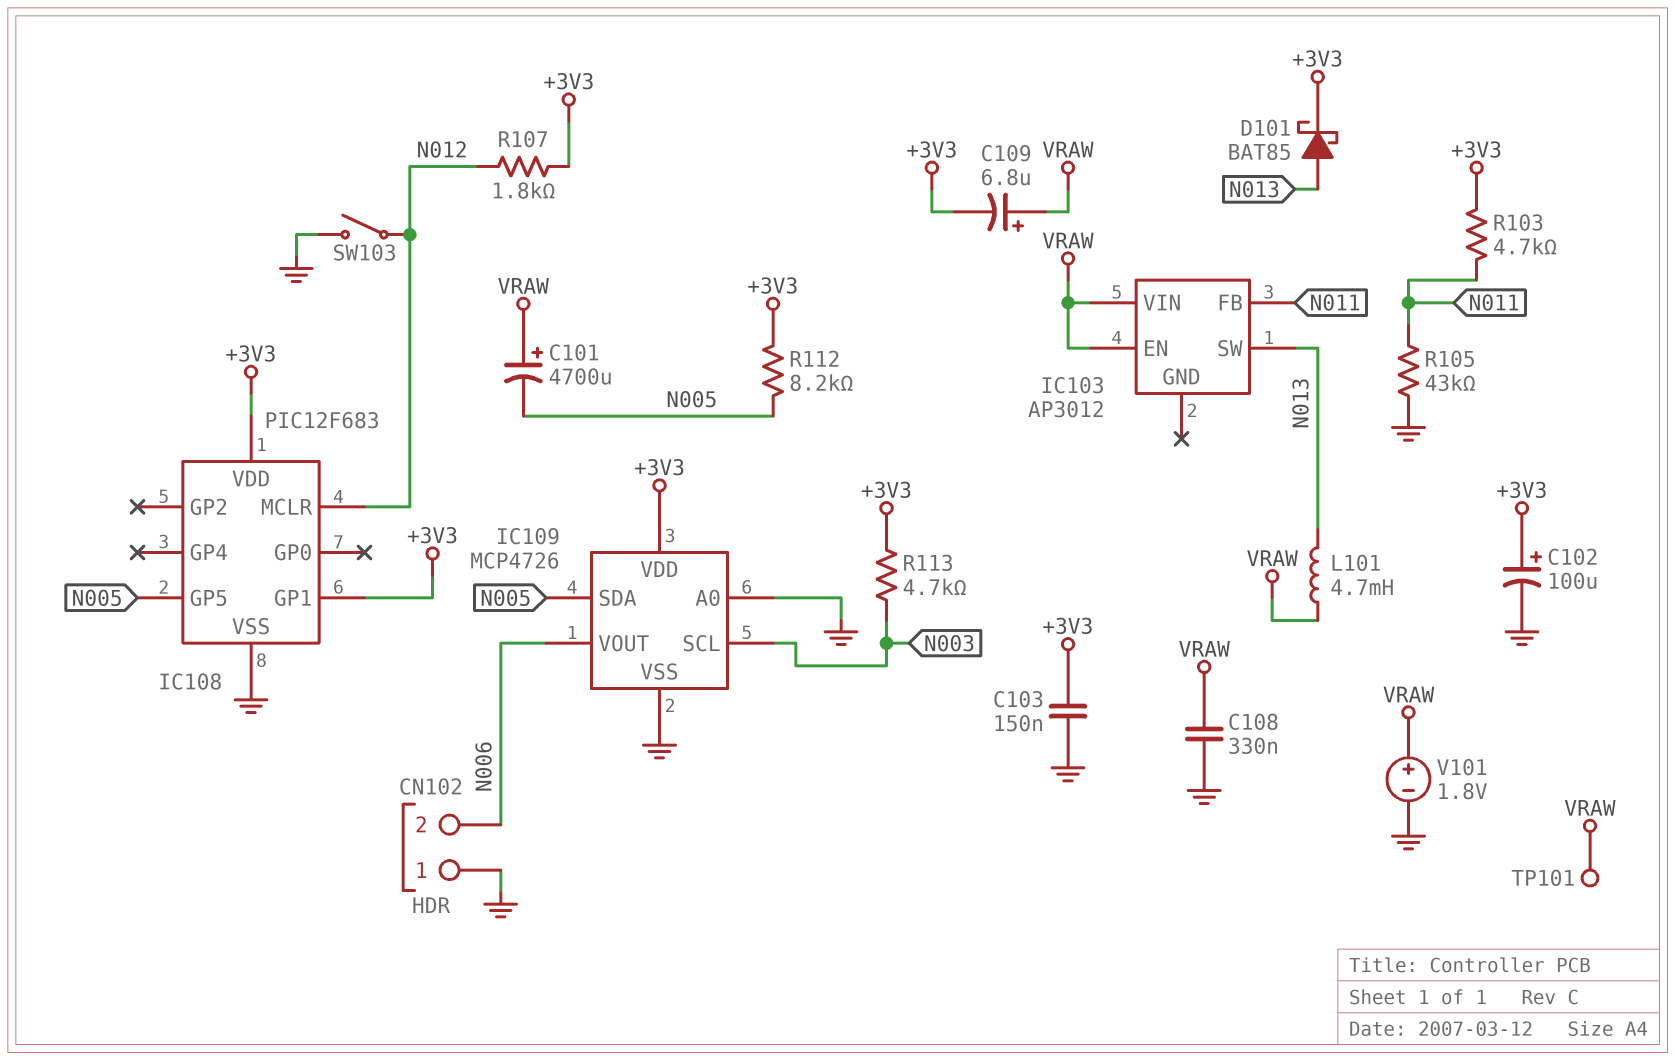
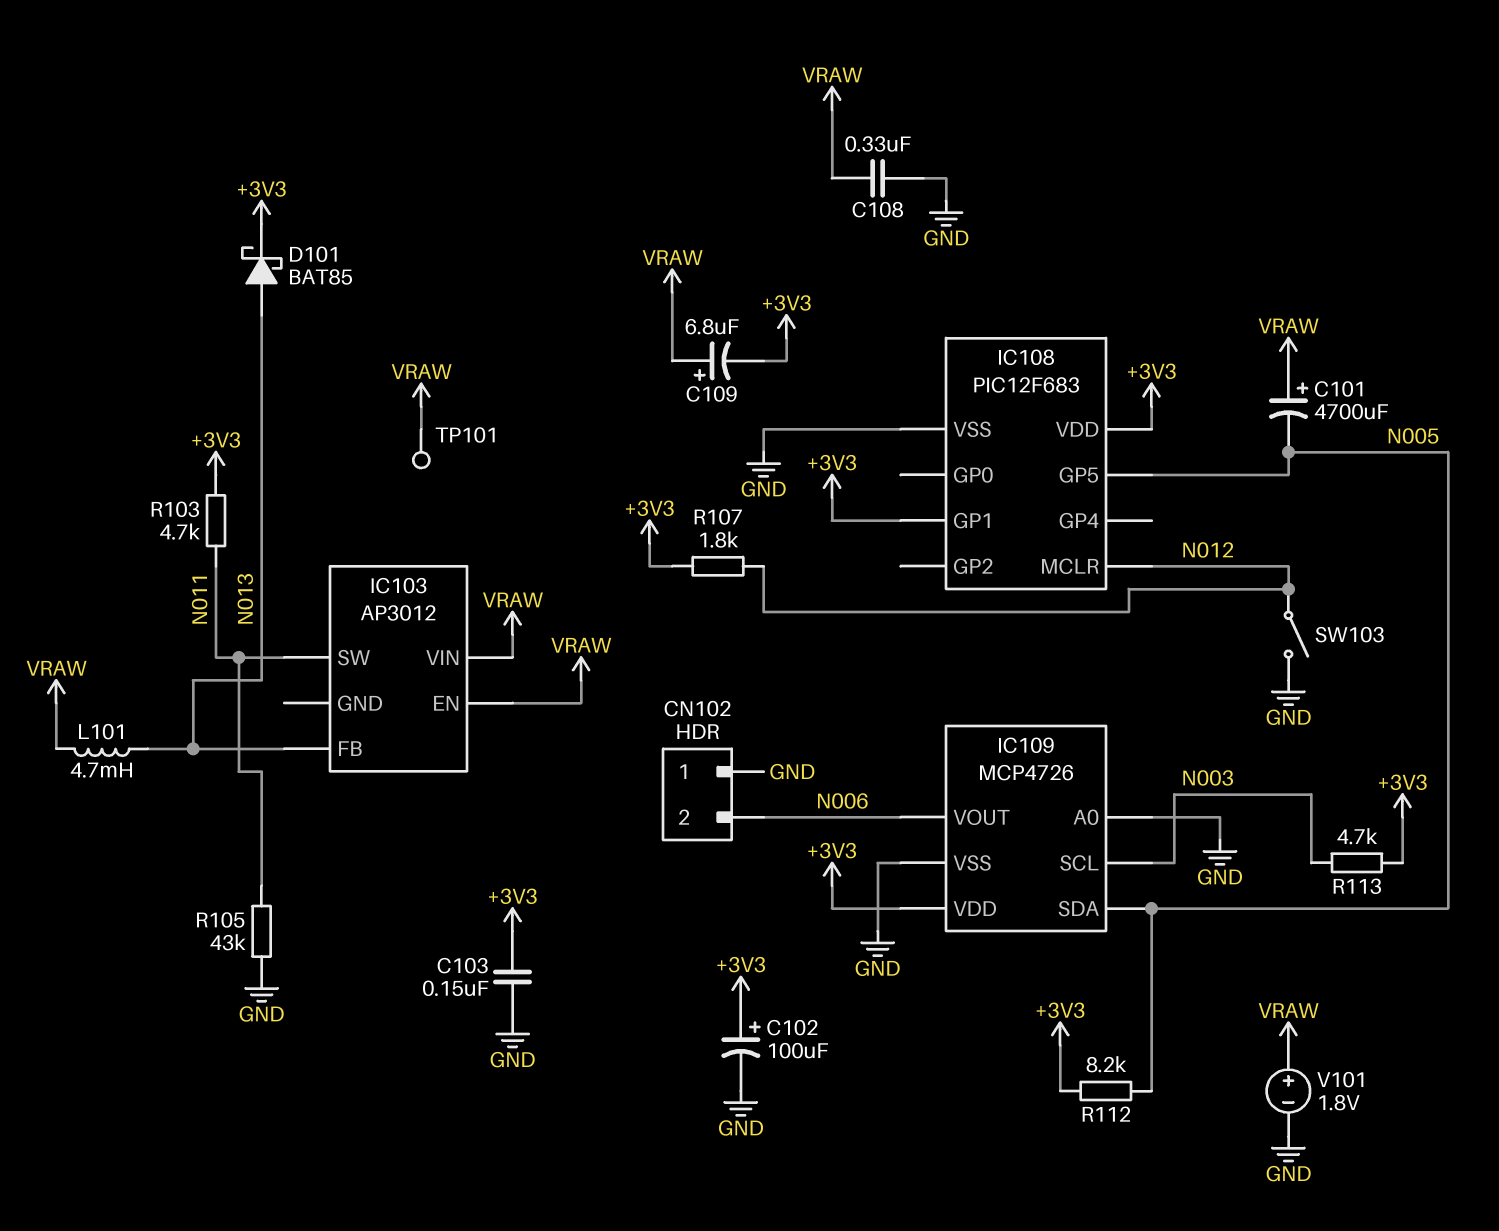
IC103 pin FB: N011 -> N013
IC103 pin SW: N013 -> N011

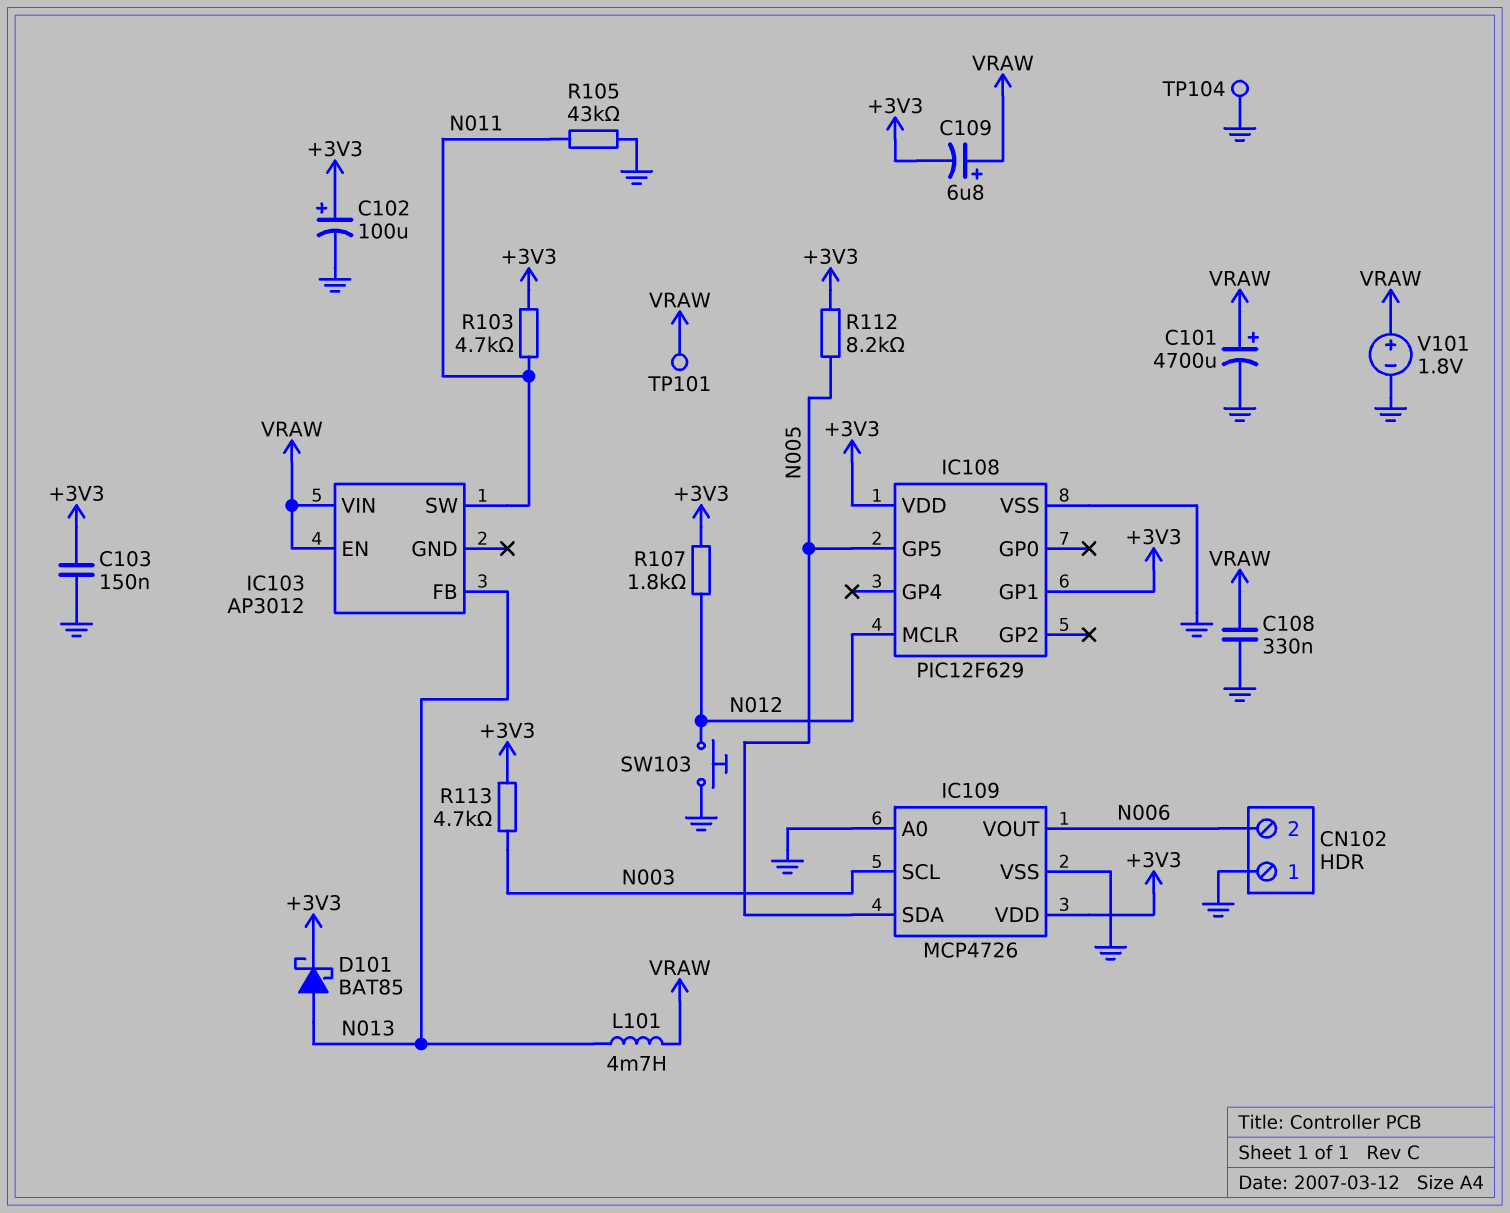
C101: 4700uF (plus VRAW, minus N005) -> 4700uF (plus VRAW, minus GND)
IC108: PIC12F683 -> PIC12F629
SW103: switch (GND, N012) -> button (GND, N012)
TP104: none -> test point (GND)

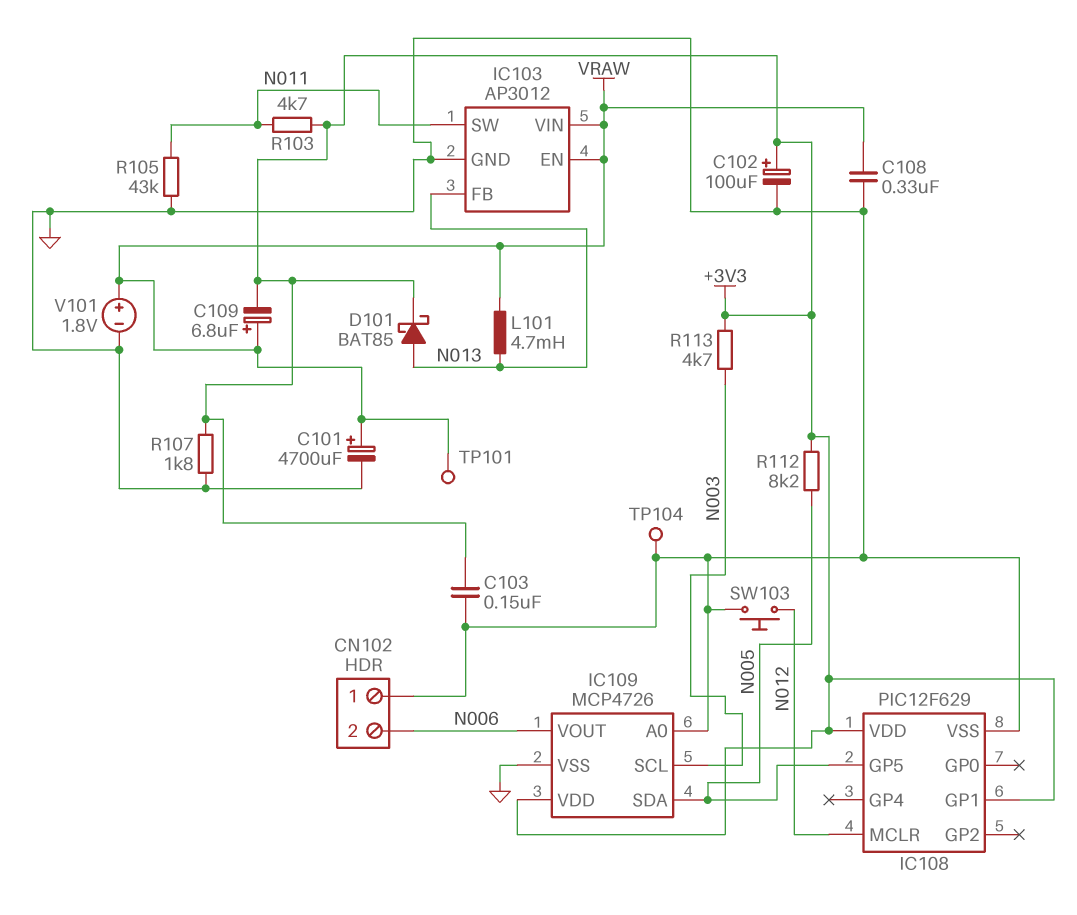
IC103 pin GND: none -> GND
R107: 1.8k (+3V3, N012) -> 1.8k (+3V3, GND)

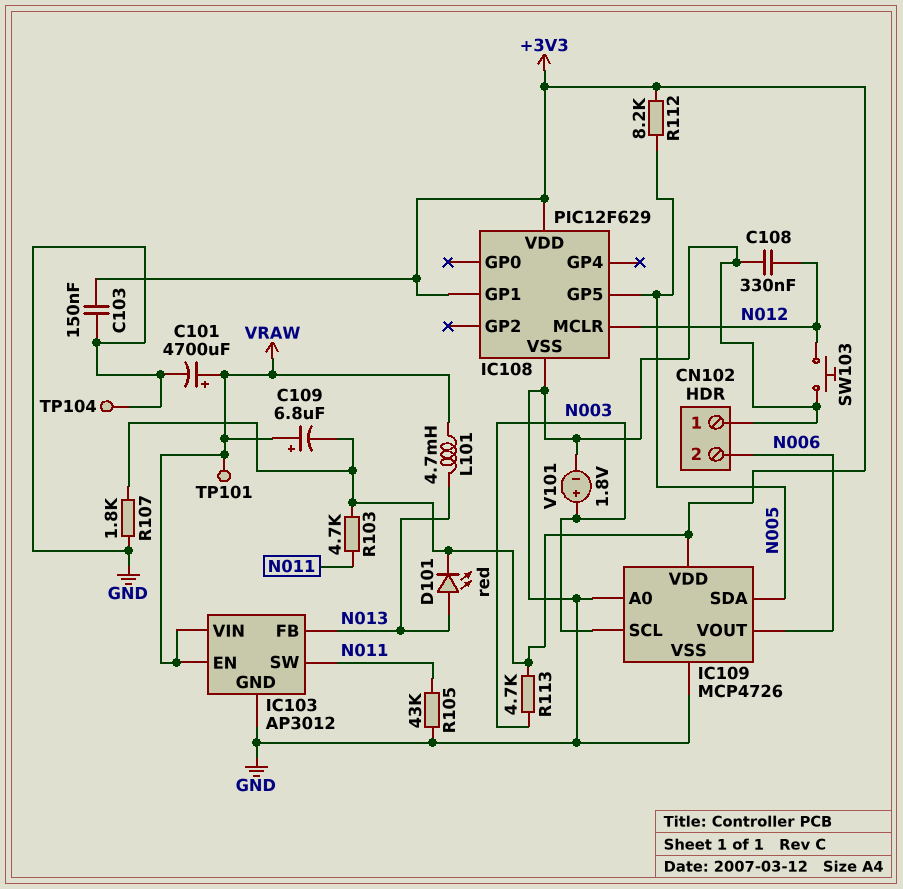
C102: 100uF (plus +3V3, minus GND) -> none
C108: 330nF (GND, VRAW) -> 330nF (GND, N012)
D101: schottky BAT85 (A N013, K +3V3) -> LED red (A N013, K +3V3)
V101: 1.8V (plus VRAW, minus GND) -> 1.8V (plus N003, minus GND)

